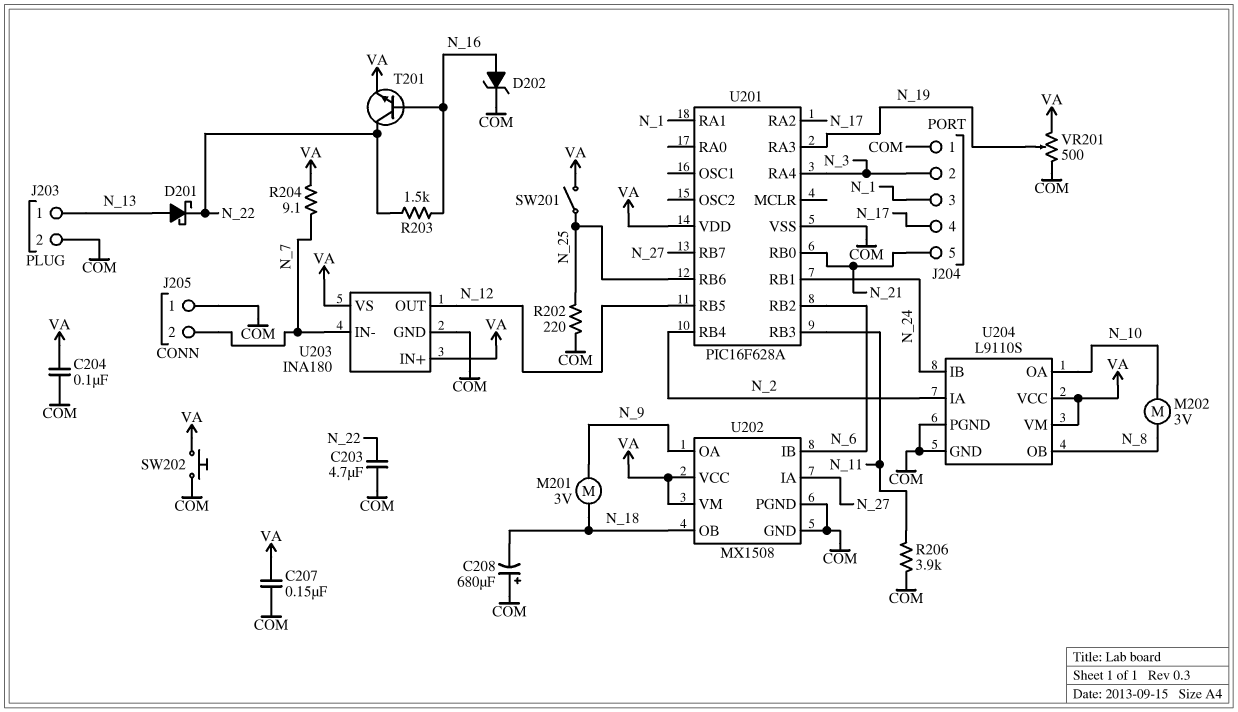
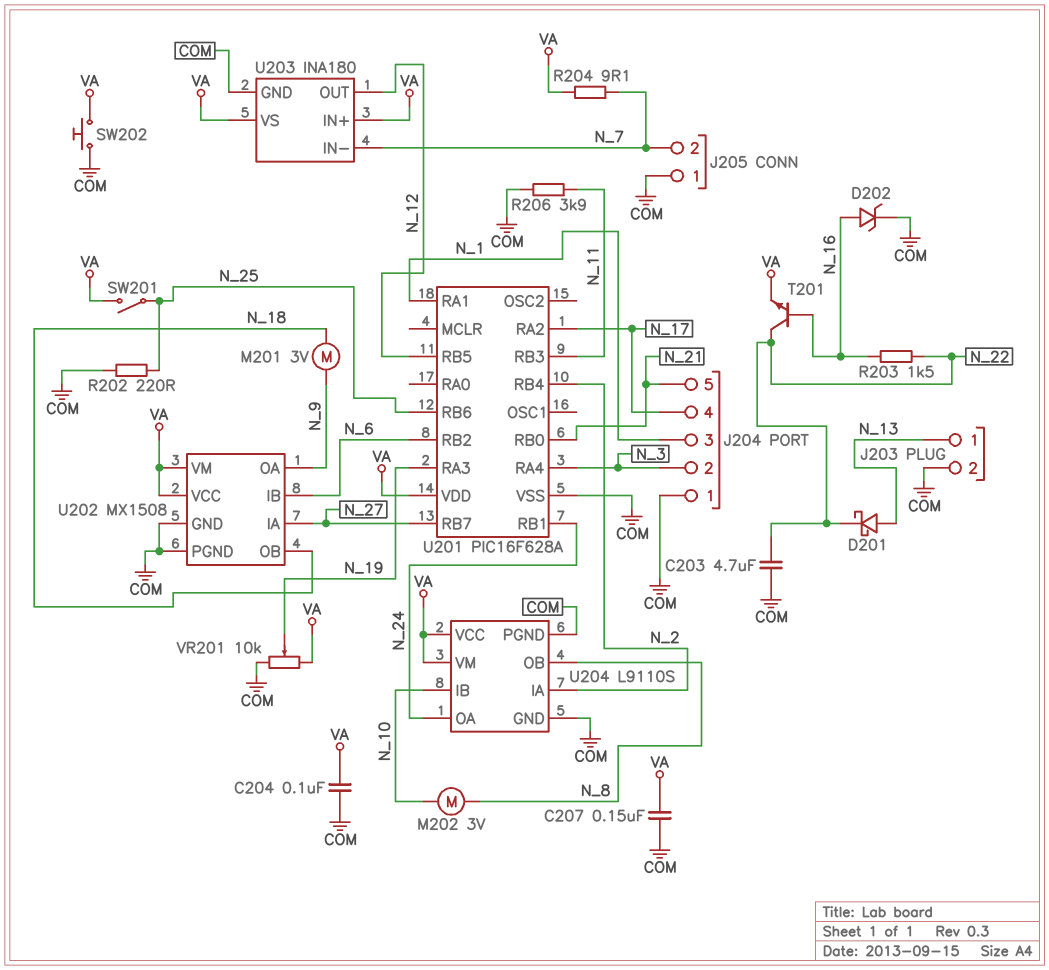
C208: 680uF (plus COM, minus N_18) -> none
U204 pin IB: N_24 -> N_10
U204 pin OA: N_10 -> N_24
VR201: 500 (COM, VA, wiper N_19) -> 10k (COM, VA, wiper N_19)

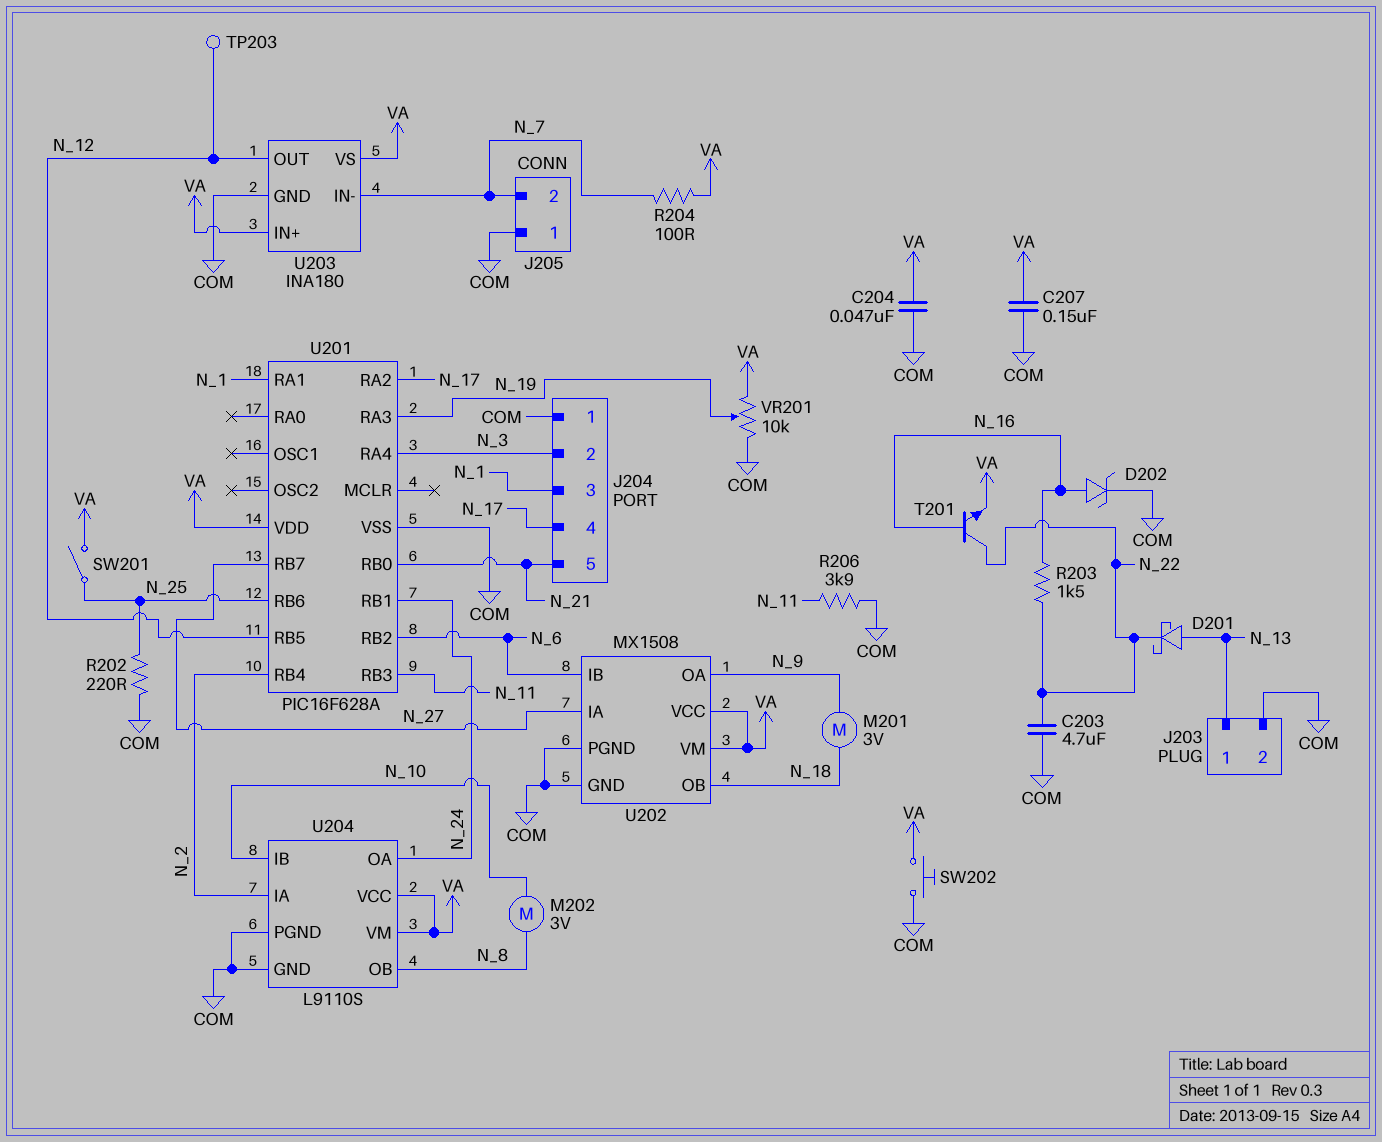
C204: 100nF (COM, VA) -> 47nF (COM, VA)
R204: 9.1 (N_7, VA) -> 100 (N_7, VA)
TP203: none -> test point (N_12)

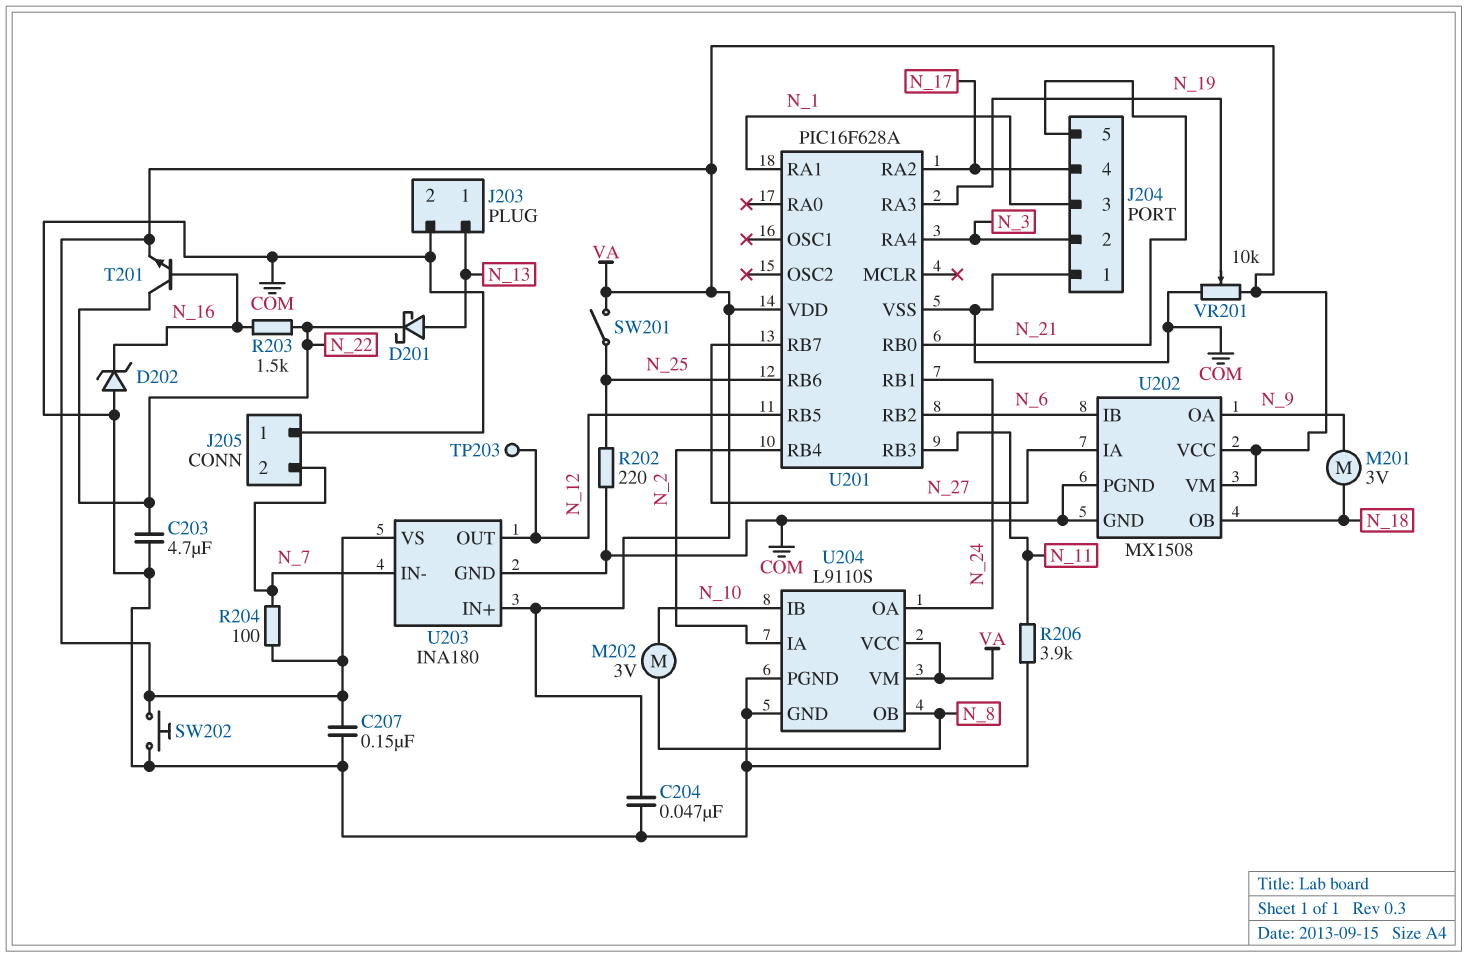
D202: zener (A N_16, K COM) -> zener (A COM, K N_16)

